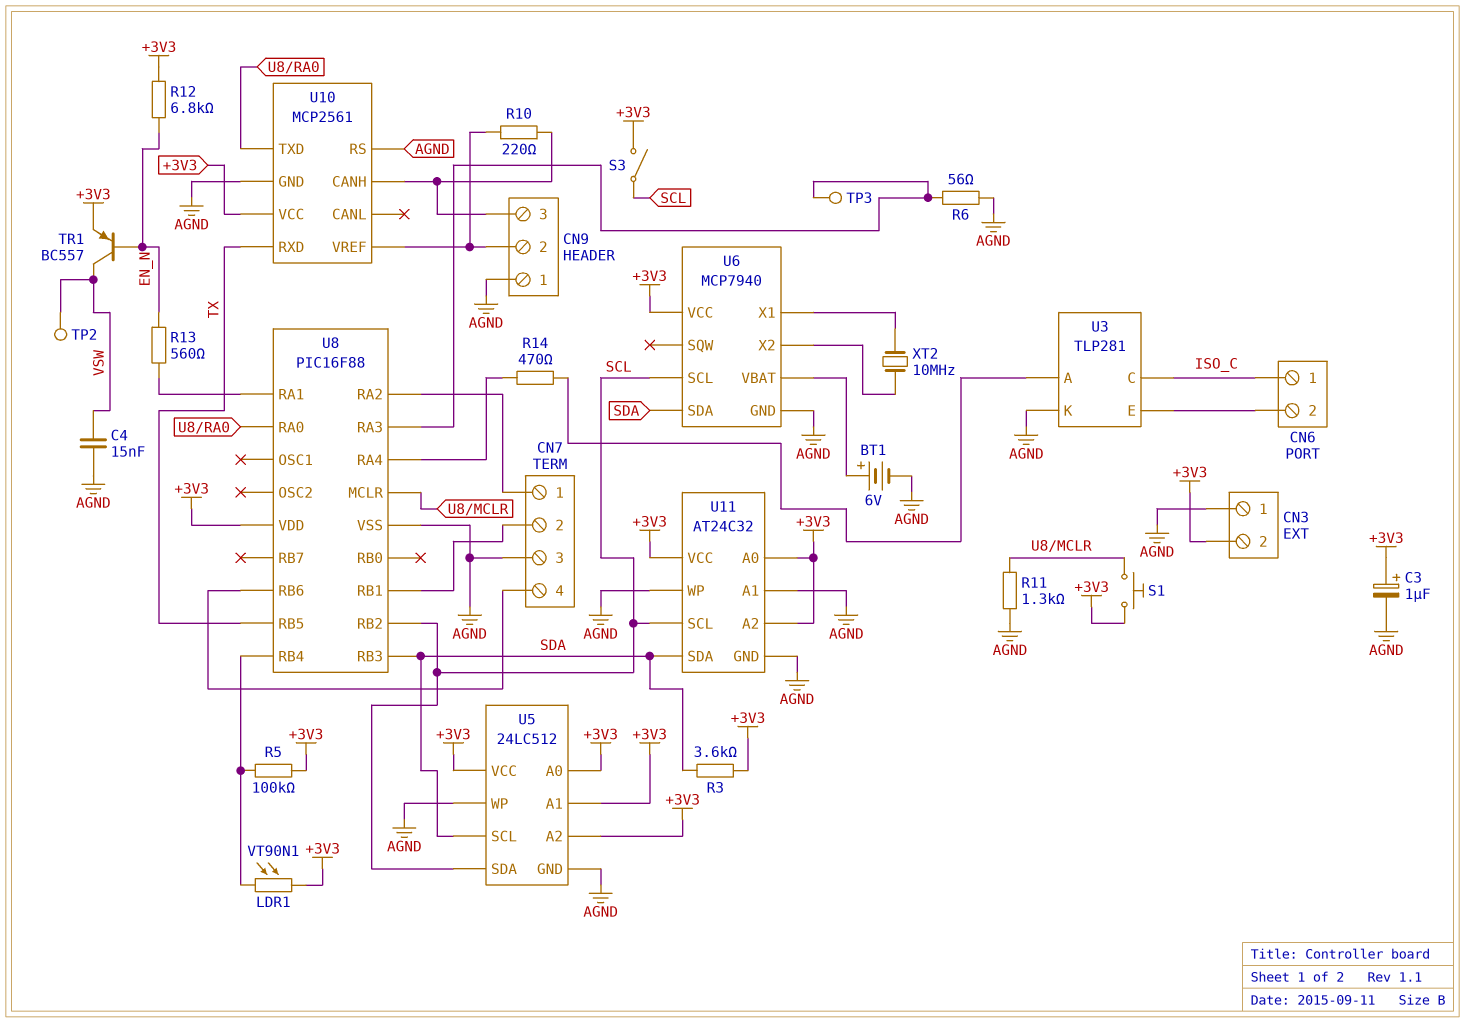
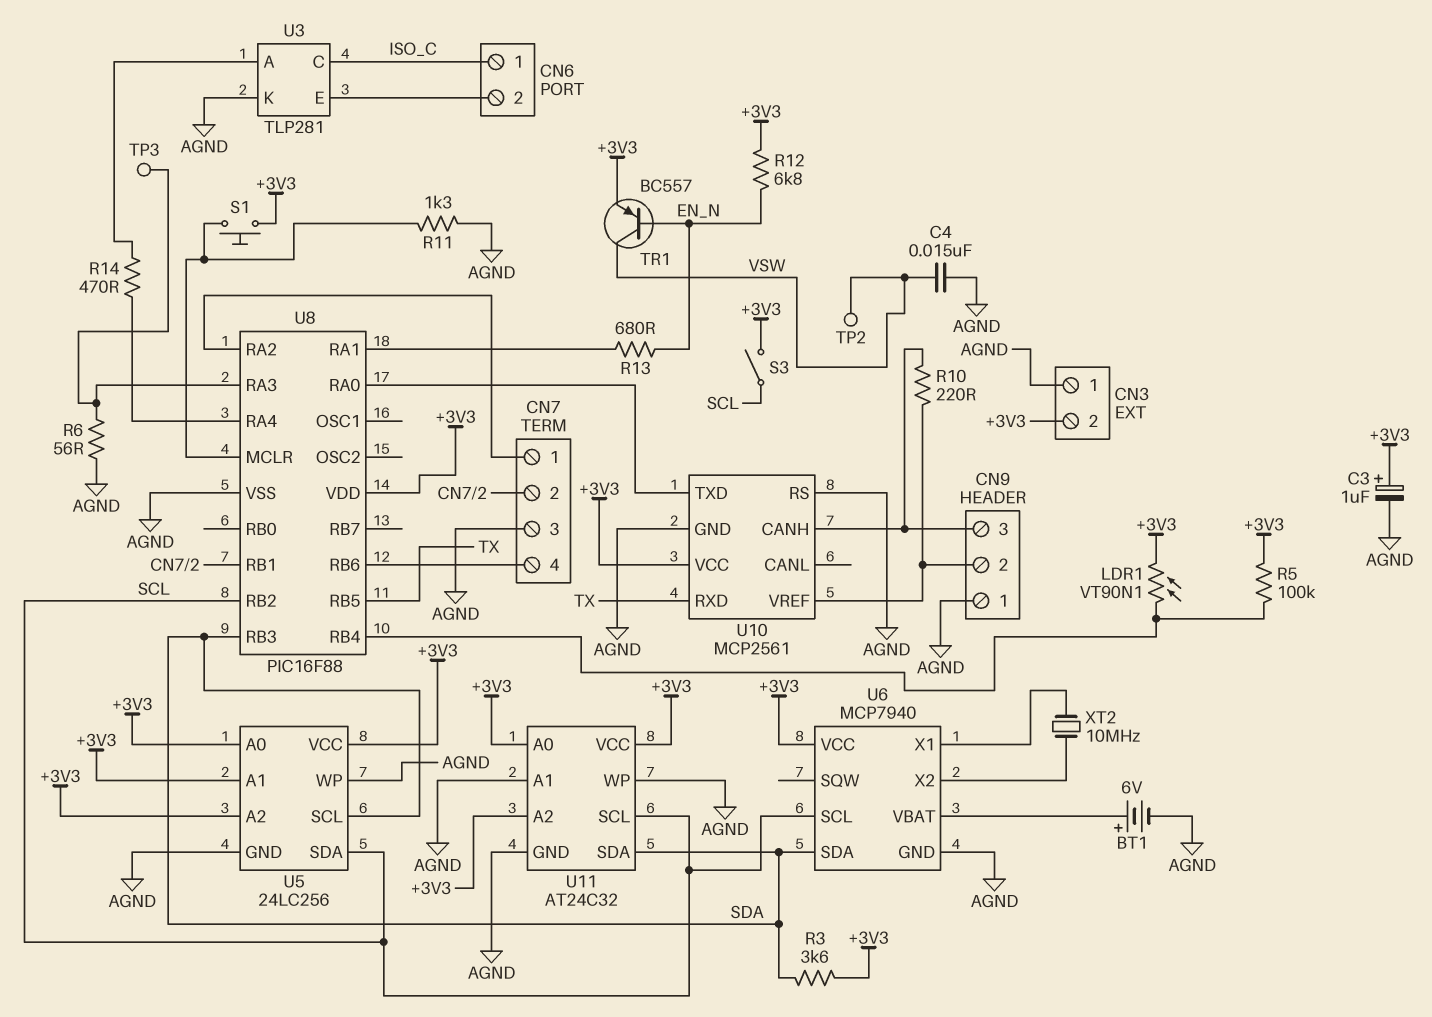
R13: 560 (EN_N, U8/RA1) -> 680 (EN_N, U8/RA1)
U5: 24LC512 -> 24LC256

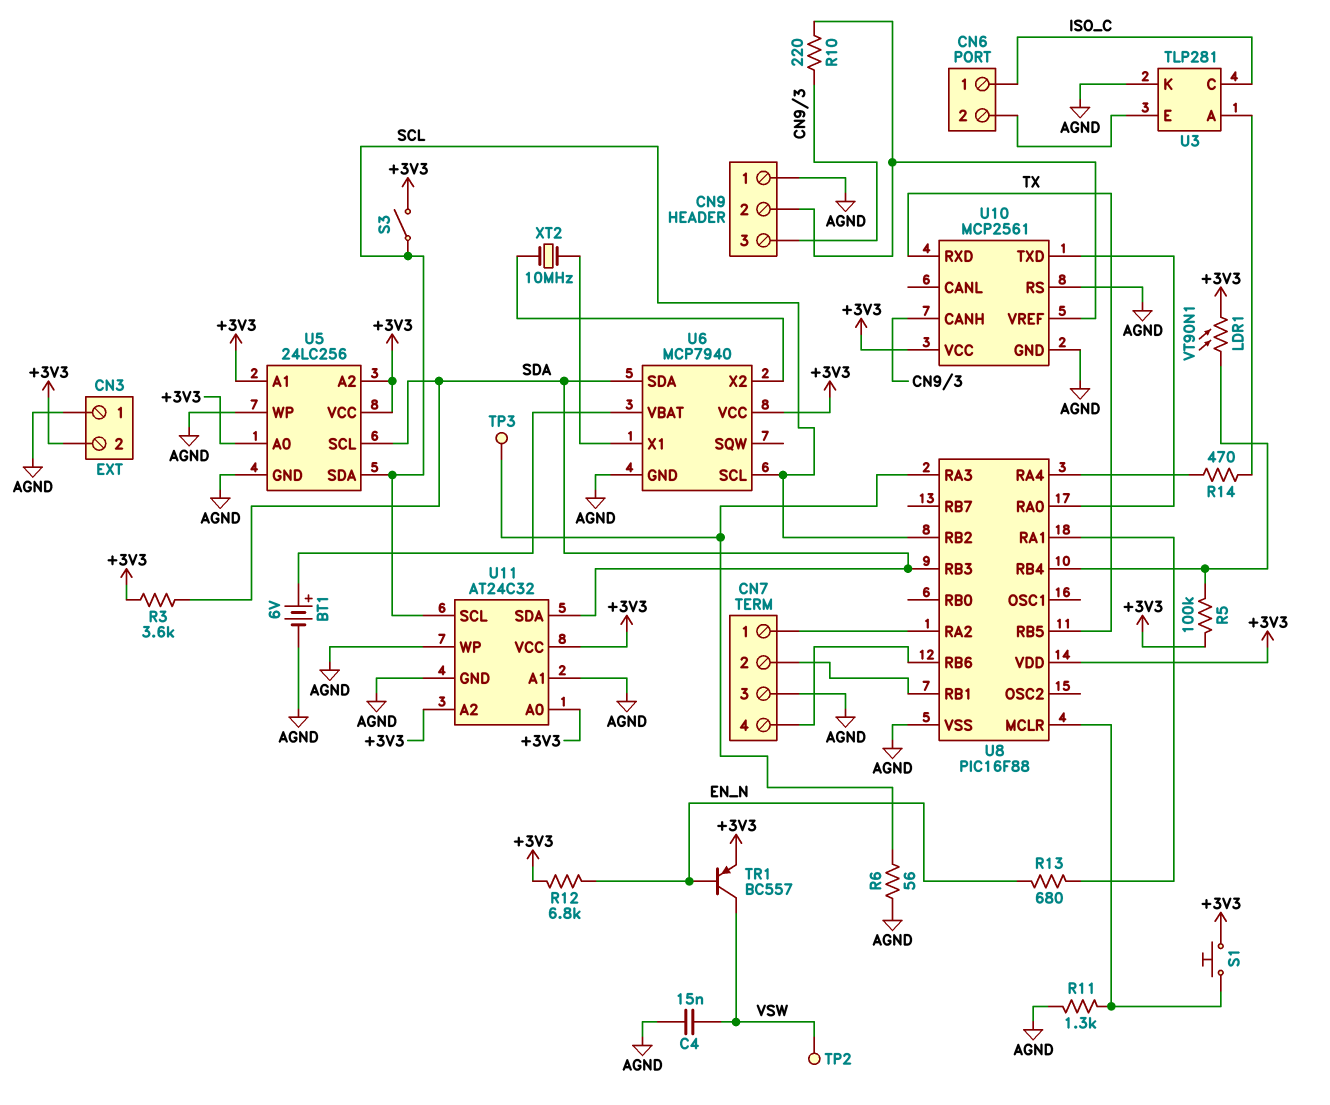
C3: 1uF (plus +3V3, minus AGND) -> none

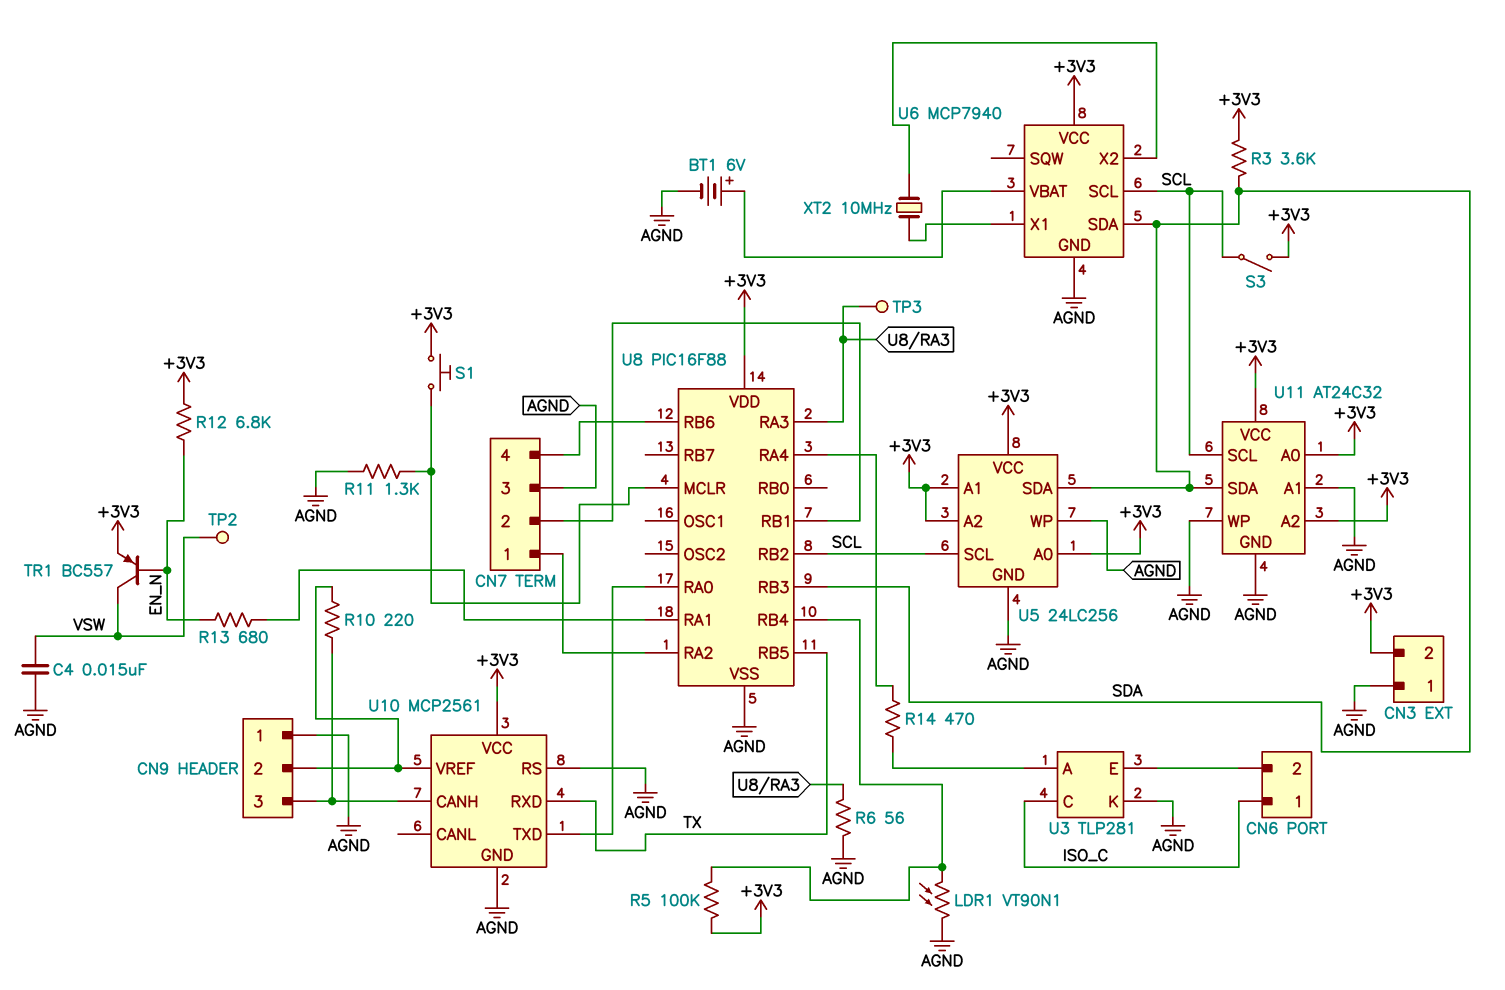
LDR1: VT90N1 (+3V3, U8/RB4) -> VT90N1 (AGND, U8/RB4)
U5 pin SCL: SDA -> SCL
U5 pin SDA: SCL -> SDA

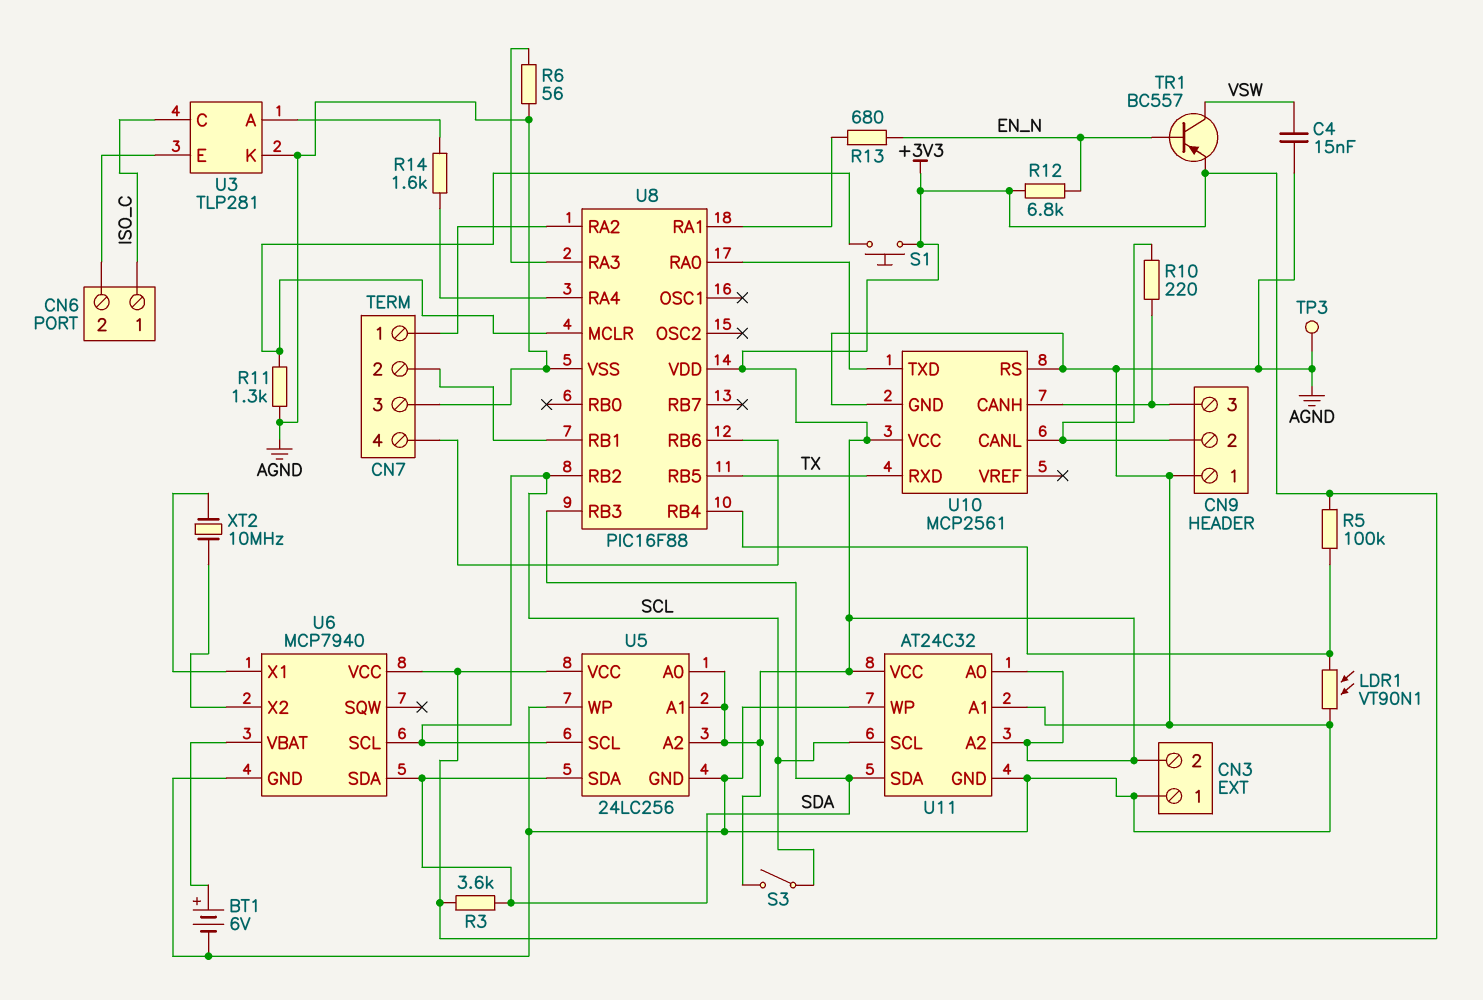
R14: 470 (U3/A, U8/RA4) -> 1.6k (U3/A, U8/RA4)
TP2: test point (VSW) -> none
TP3: test point (U8/RA3) -> test point (AGND)
U10 pin CANL: none -> CN9/2
U10 pin VREF: CN9/2 -> none

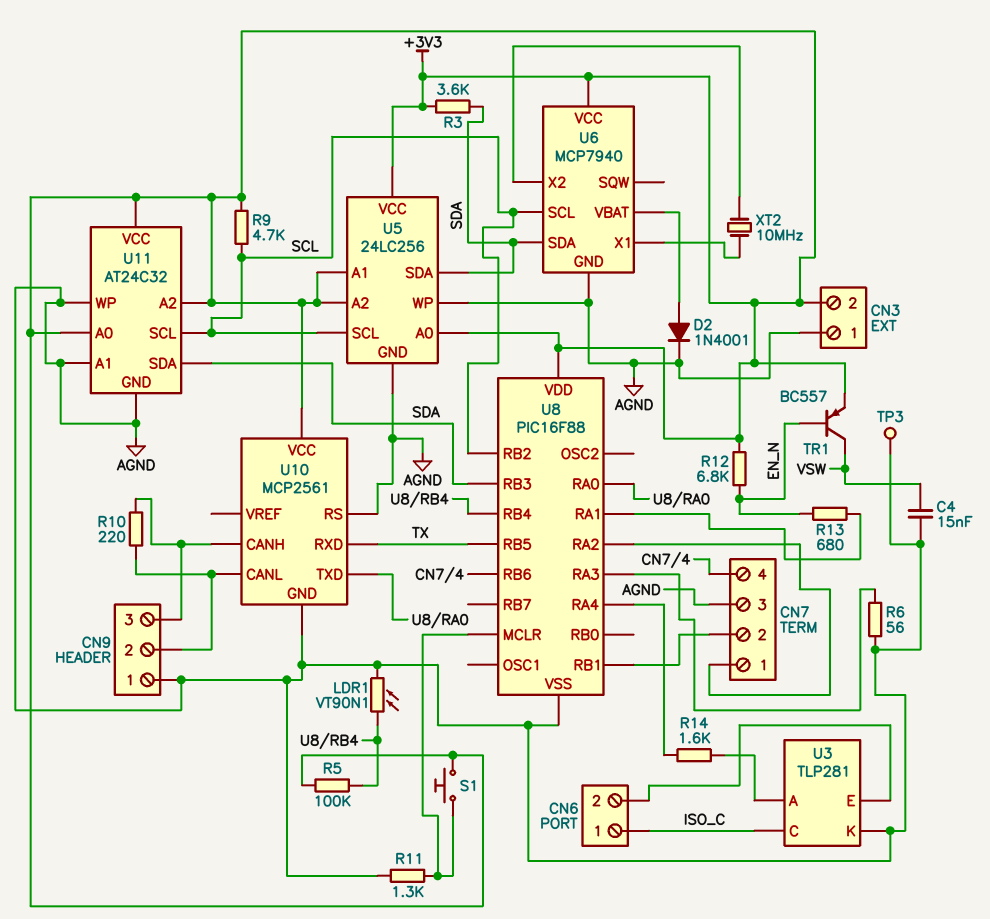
BT1: 6V (plus U6/VBAT, minus AGND) -> none
D2: none -> diode 1N4001 (A U6/VBAT, K AGND)
R9: none -> 4.7k (+3V3, SCL)
S3: switch (+3V3, SCL) -> none

